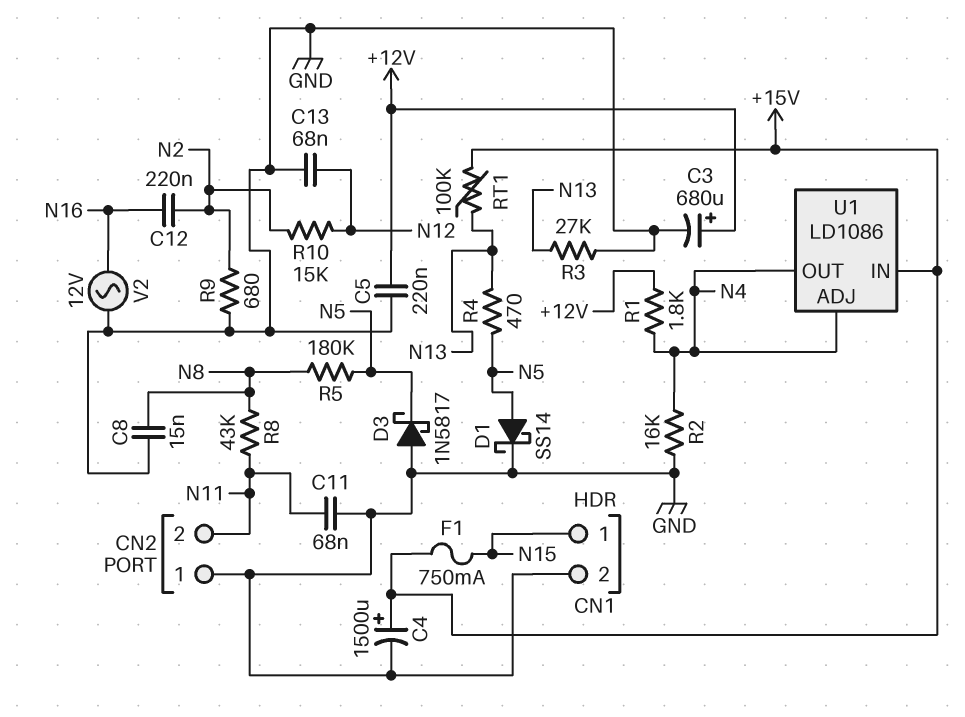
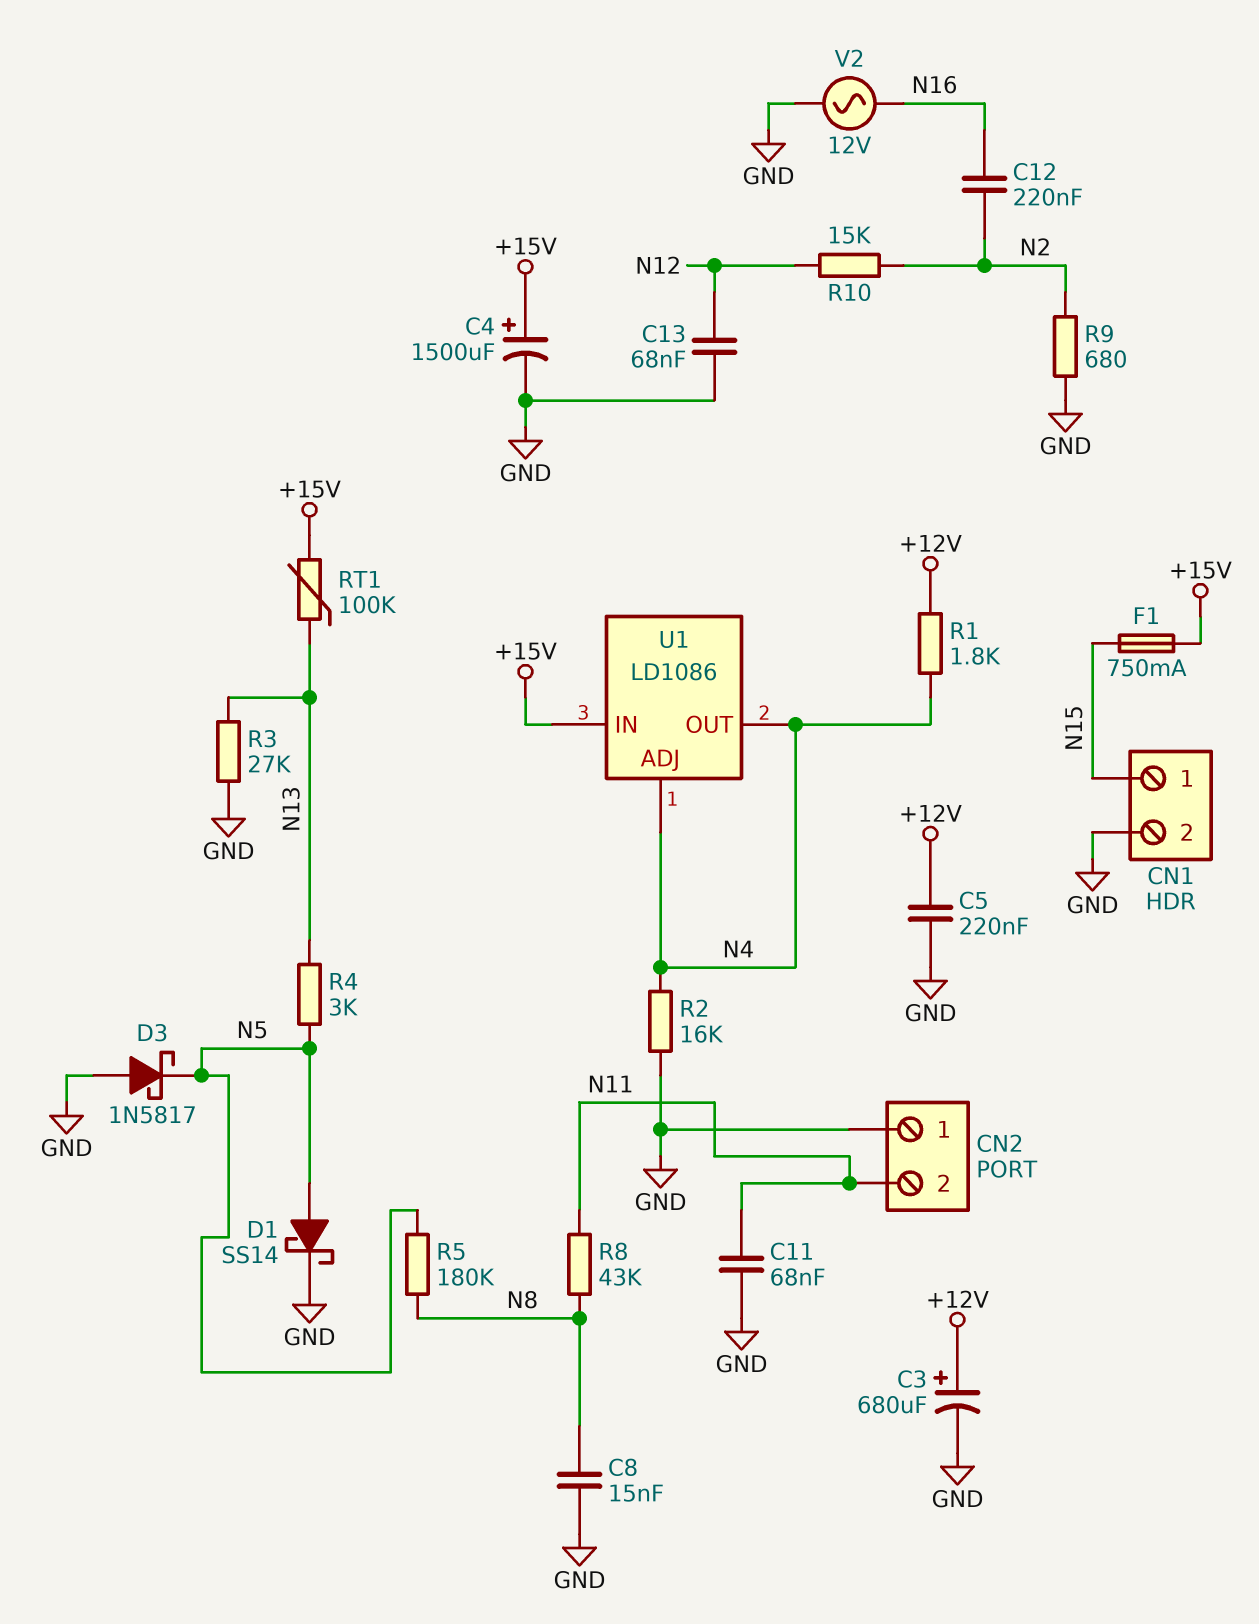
R4: 470 (N5, N13) -> 3k (N5, N13)

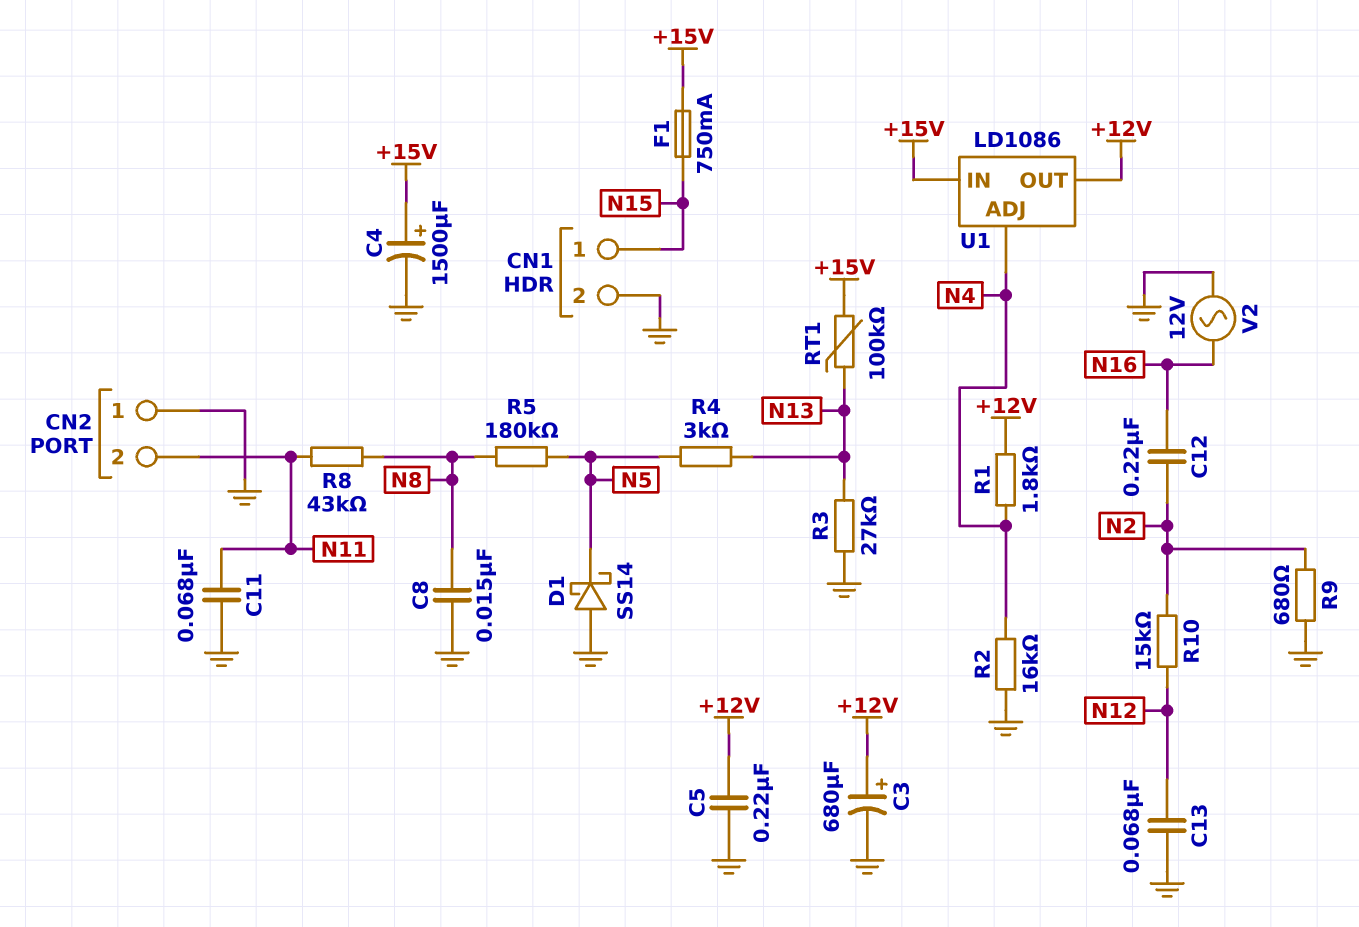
D1: schottky SS14 (A N5, K GND) -> schottky SS14 (A GND, K N5)
D3: schottky 1N5817 (A GND, K N5) -> none
U1 pin OUT: N4 -> +12V

